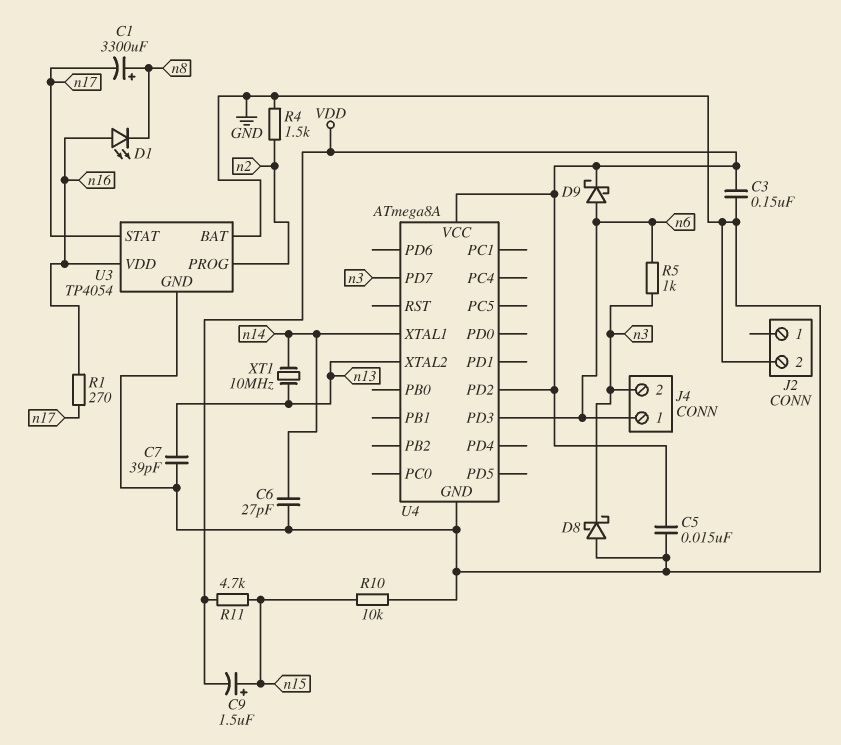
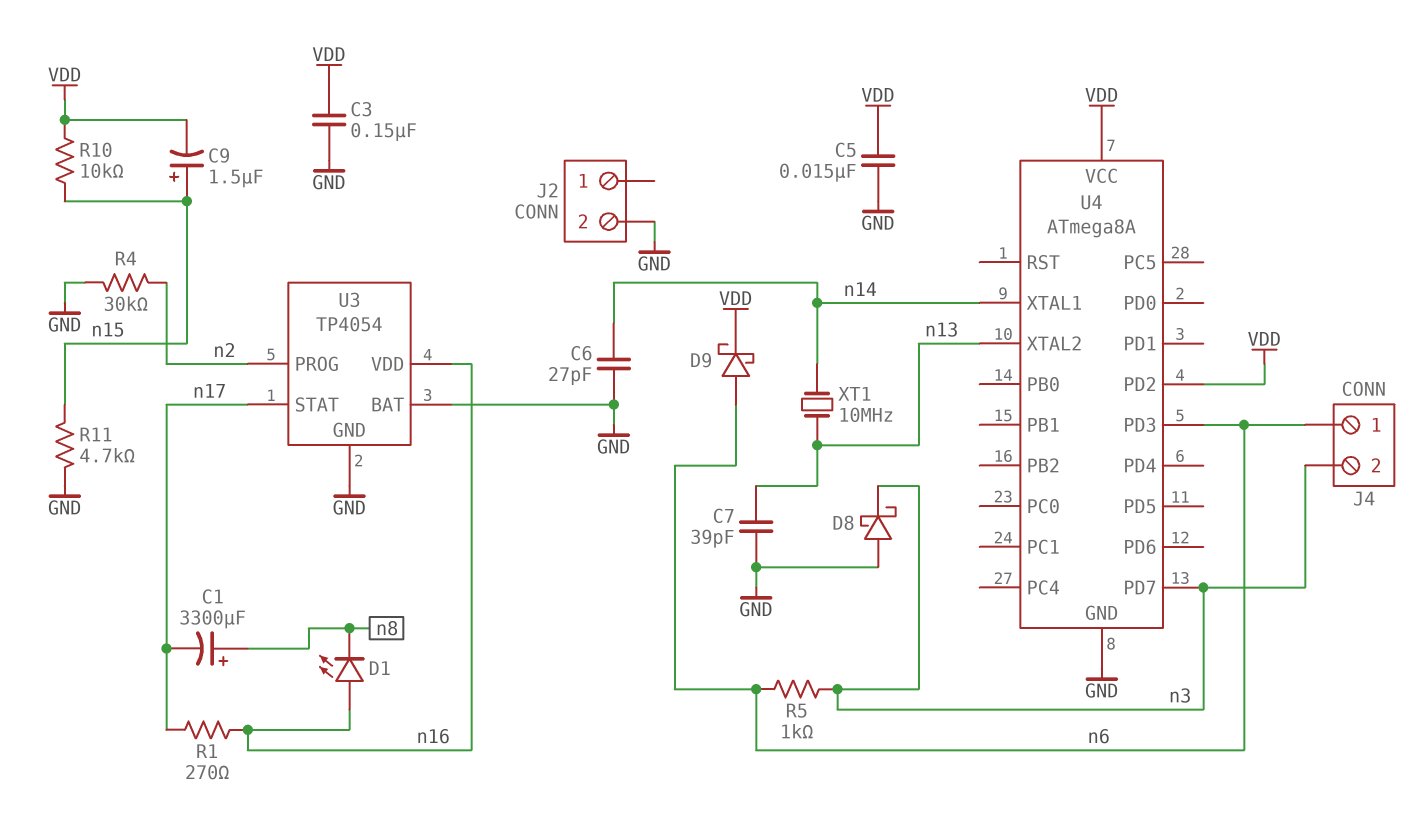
R4: 1.5k (GND, n2) -> 30k (GND, n2)
R10: 10k (GND, n15) -> 10k (VDD, n15)
R11: 4.7k (VDD, n15) -> 4.7k (GND, n15)

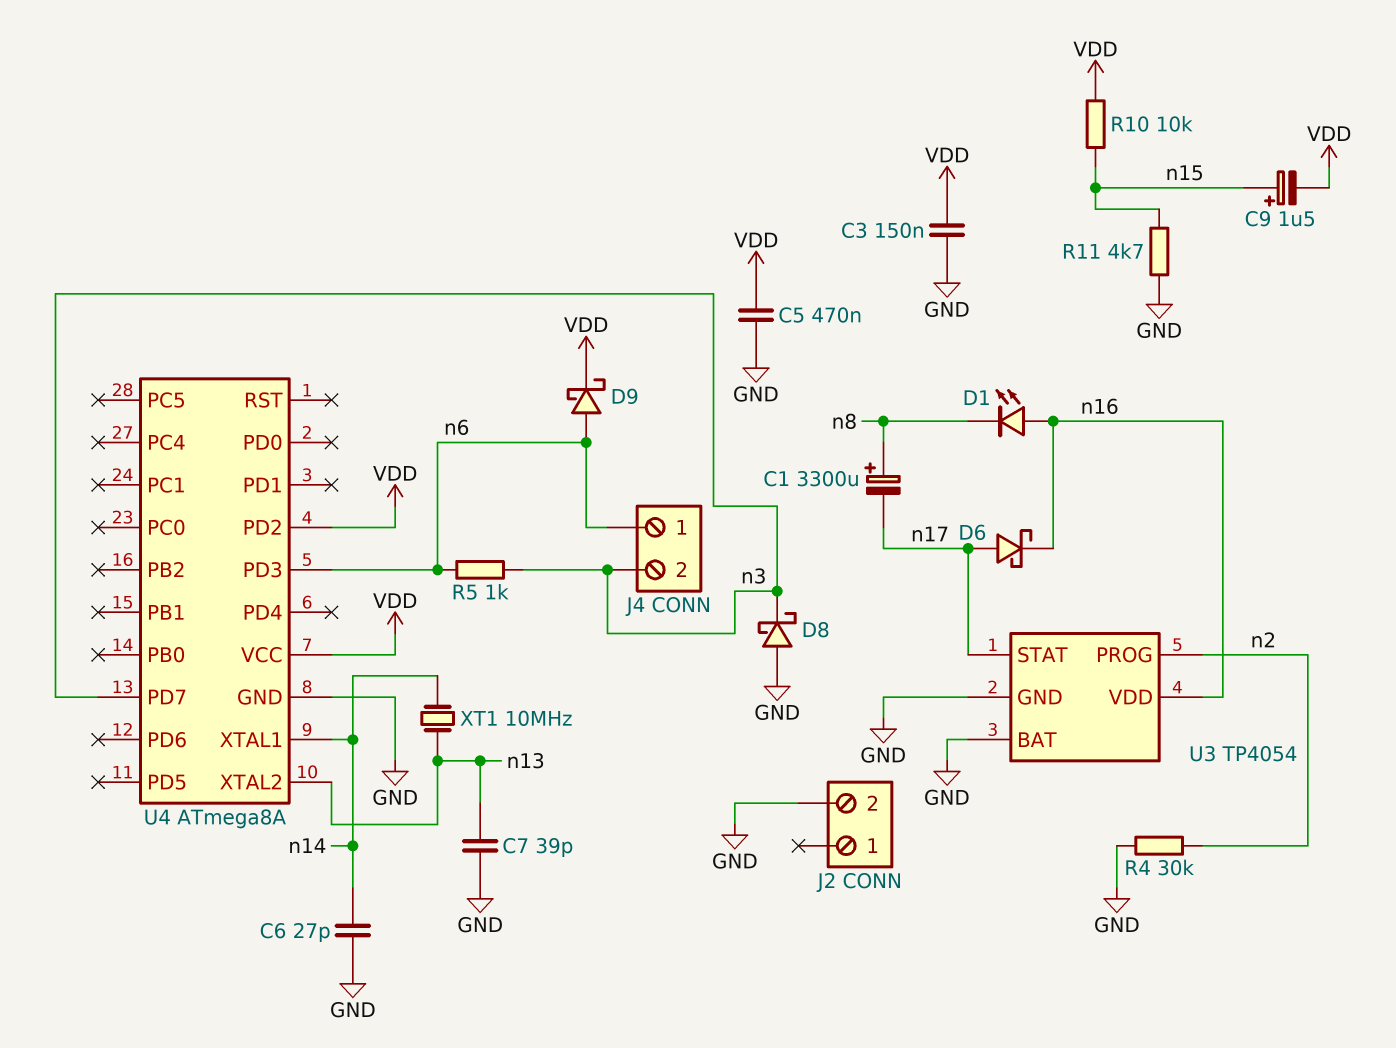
C5: 15nF (GND, VDD) -> 470nF (GND, VDD)
D6: none -> schottky (A n17, K n16)
R1: 270 (n16, n17) -> none

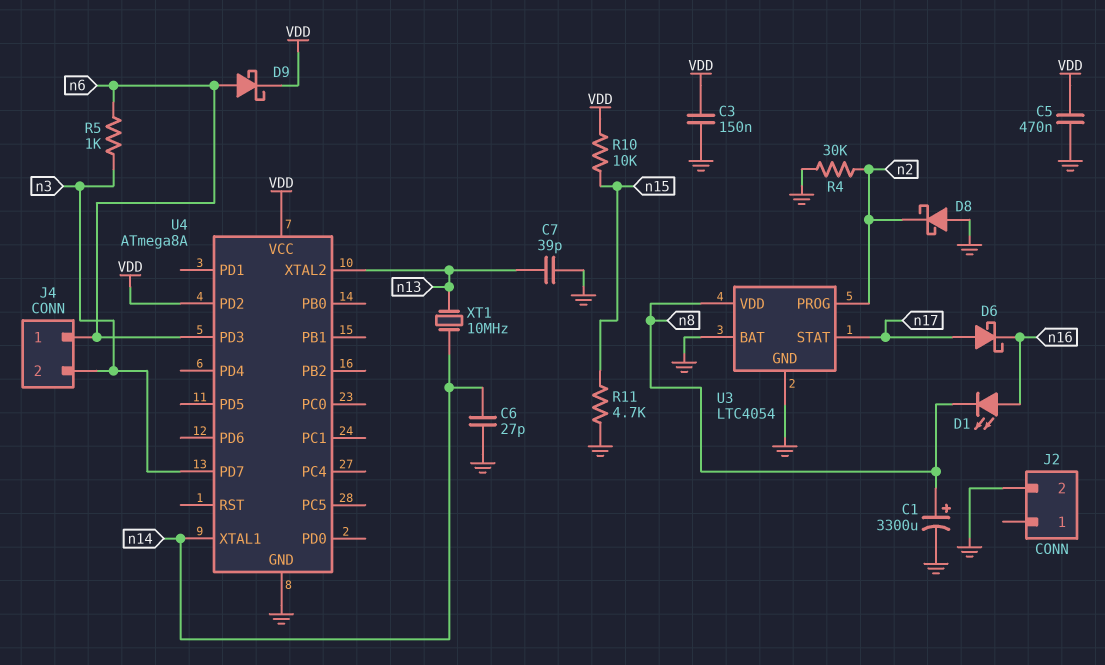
C1: 3300uF (plus n8, minus n17) -> 3300uF (plus n8, minus GND)
C9: 1.5uF (plus n15, minus VDD) -> none
D8: schottky (A GND, K n3) -> schottky (A GND, K n2)
U3: TP4054 -> LTC4054
U3 pin VDD: n16 -> n8

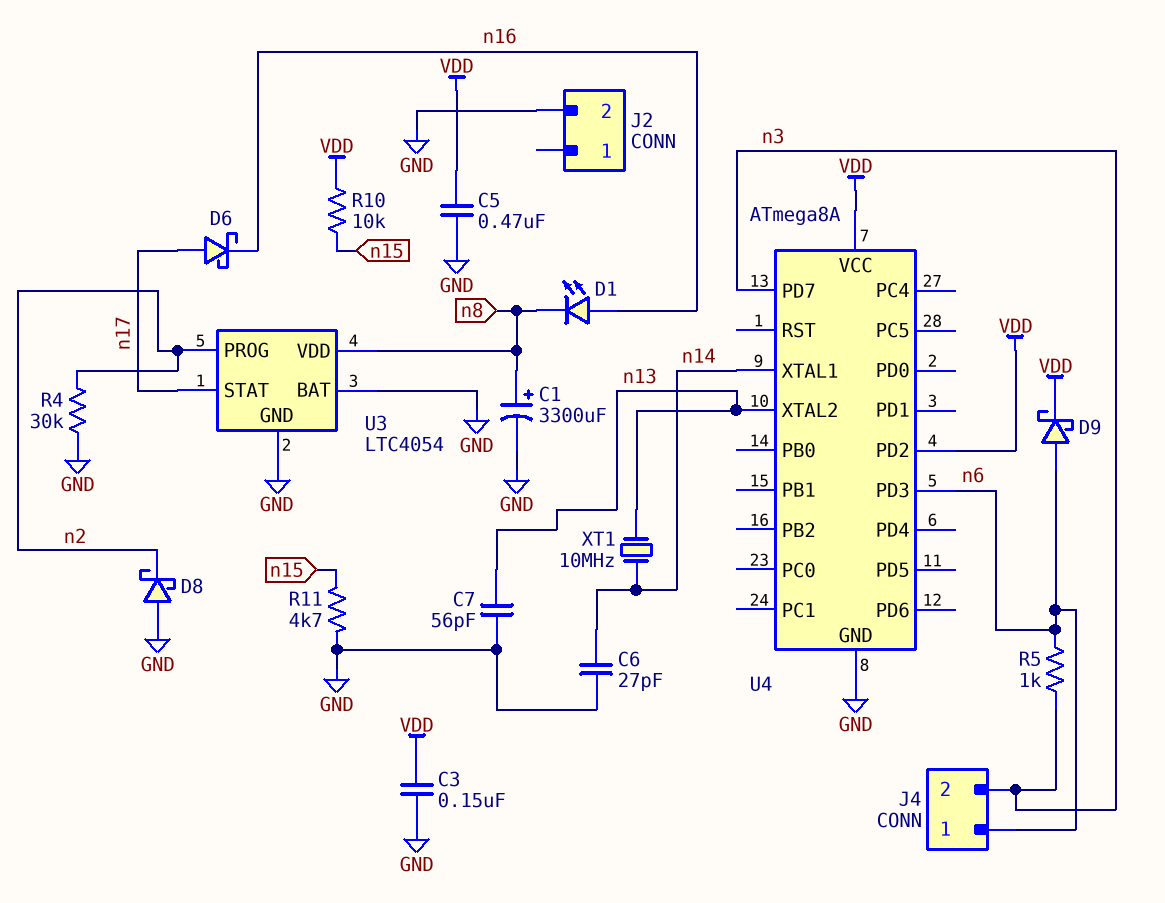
C7: 39pF (GND, n13) -> 56pF (GND, n13)

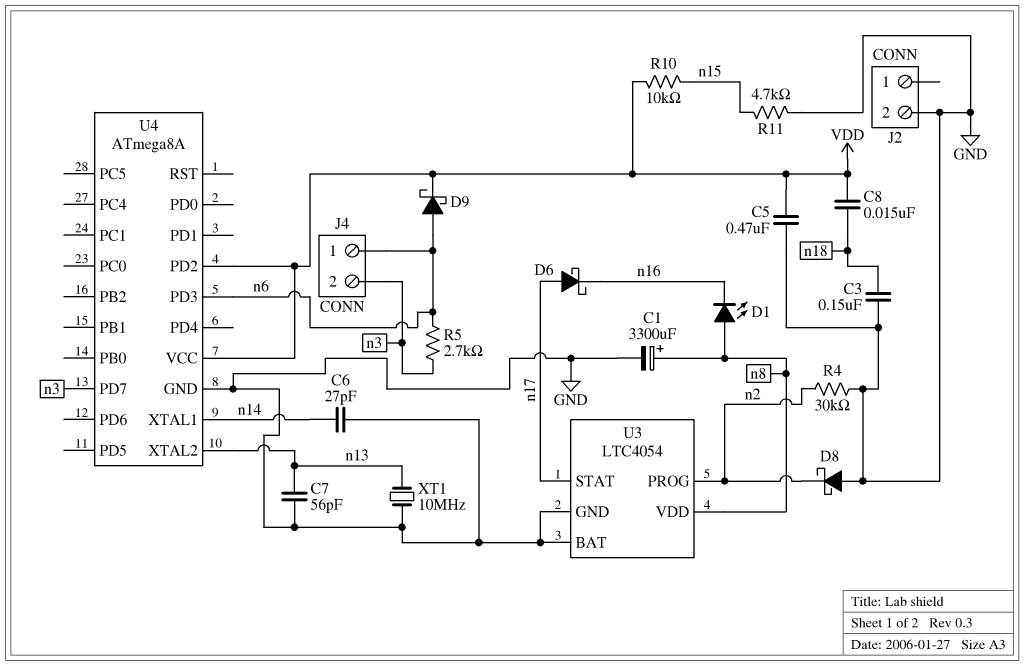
C3: 150nF (GND, VDD) -> 150nF (GND, n18)
C8: none -> 15nF (VDD, n18)
D1: LED (A n16, K n8) -> LED (A n8, K n16)
R5: 1k (n3, n6) -> 2.7k (n3, n6)
XT1: 10MHz (n13, n14) -> 10MHz (GND, n13)

